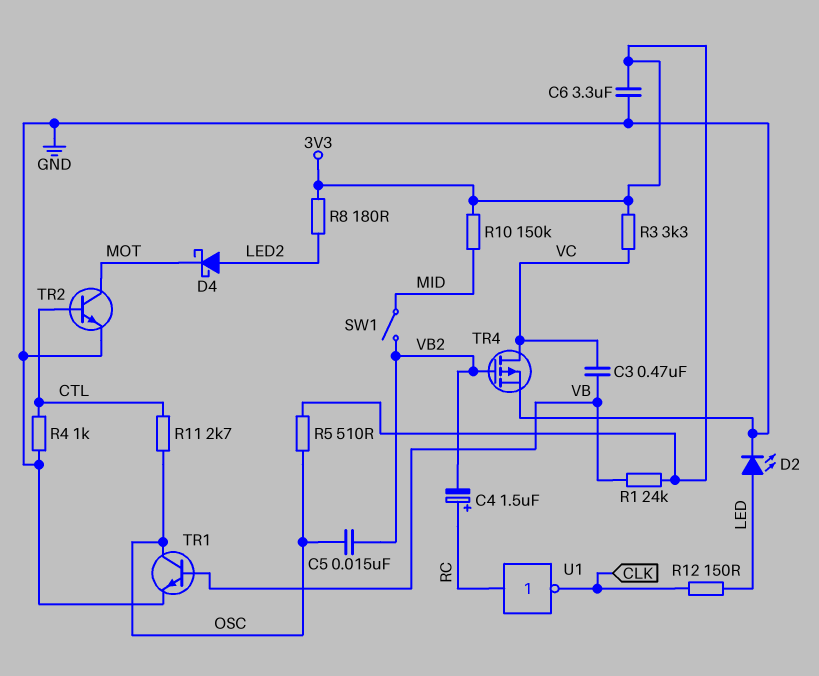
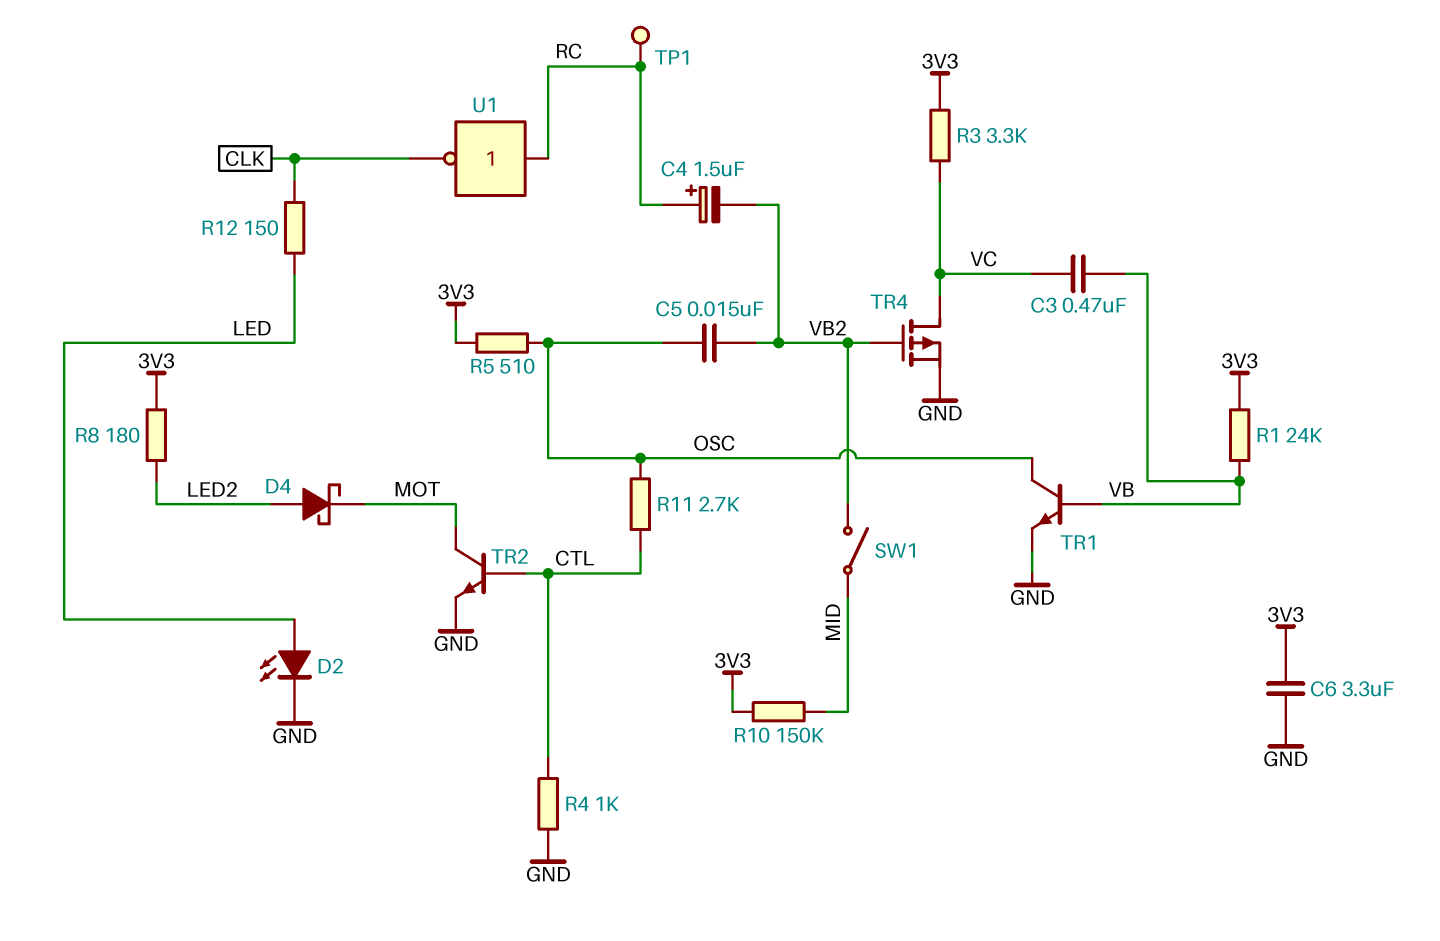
TP1: none -> test point (RC)

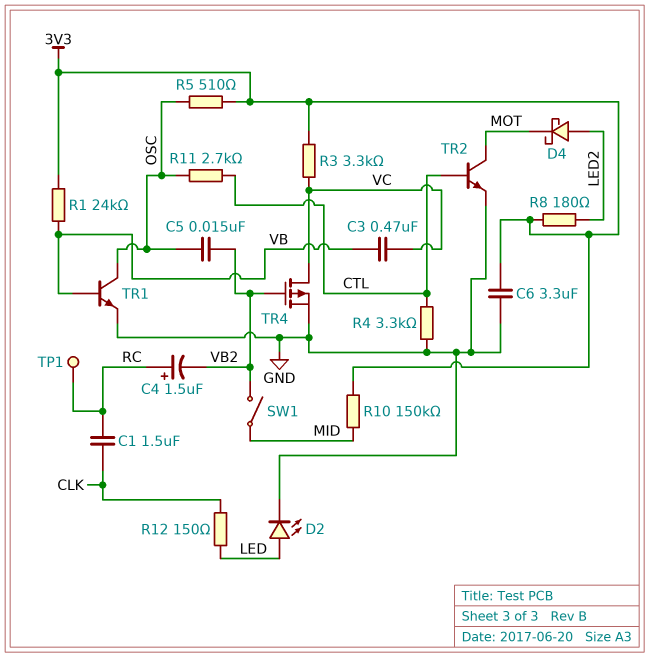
C1: none -> 1.5uF (CLK, RC)
R4: 1k (CTL, GND) -> 3.3k (CTL, GND)
U1: NOT (in RC, out CLK) -> none

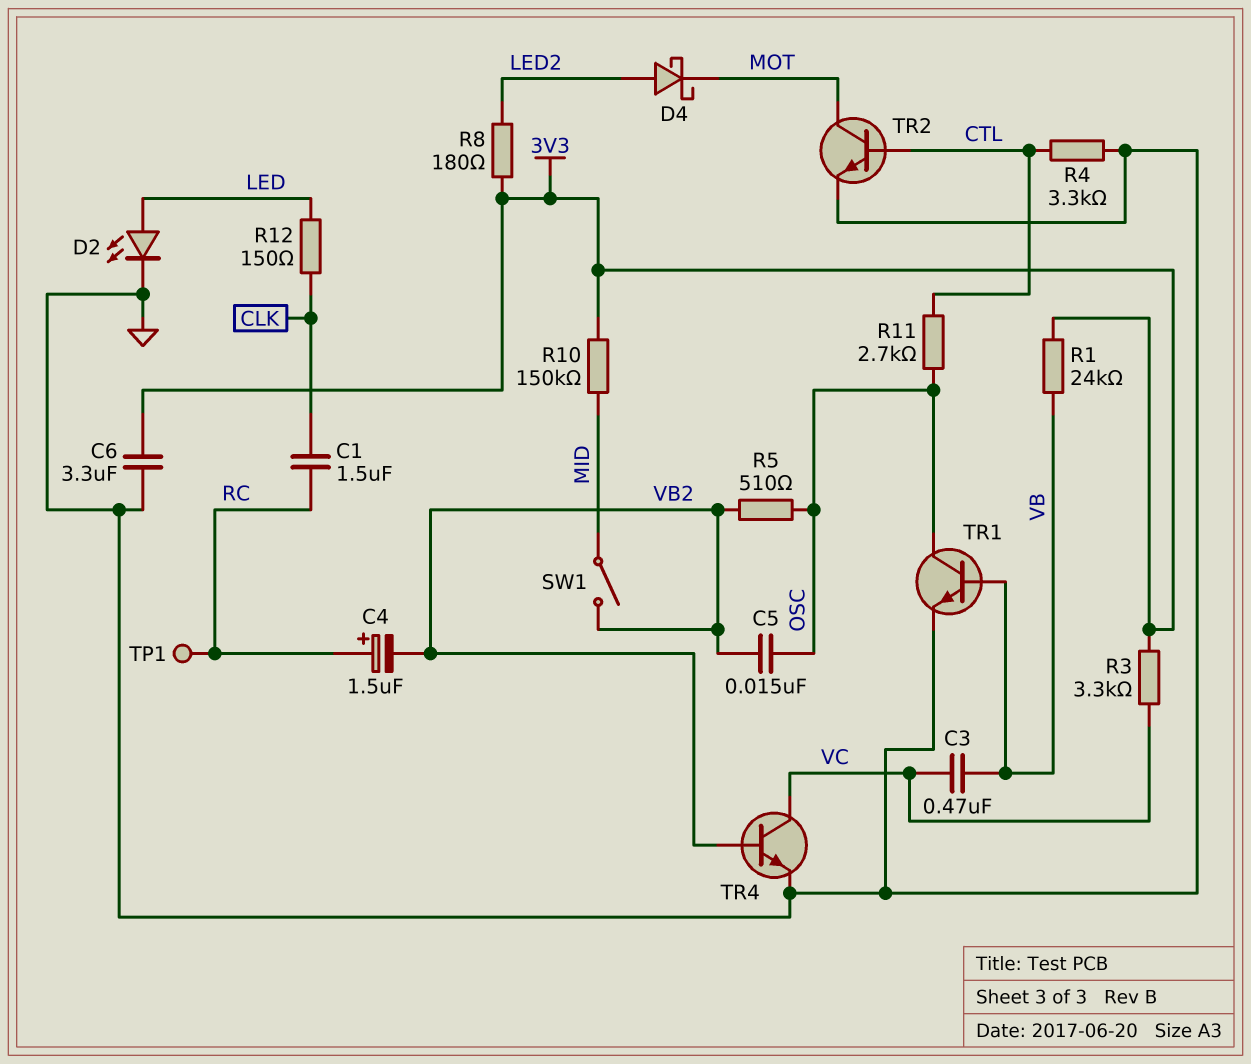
R5: 510 (3V3, OSC) -> 510 (OSC, VB2)
TR4: PMOS (G VB2, D VC, S GND) -> NPN (B VB2, C VC, E GND)

